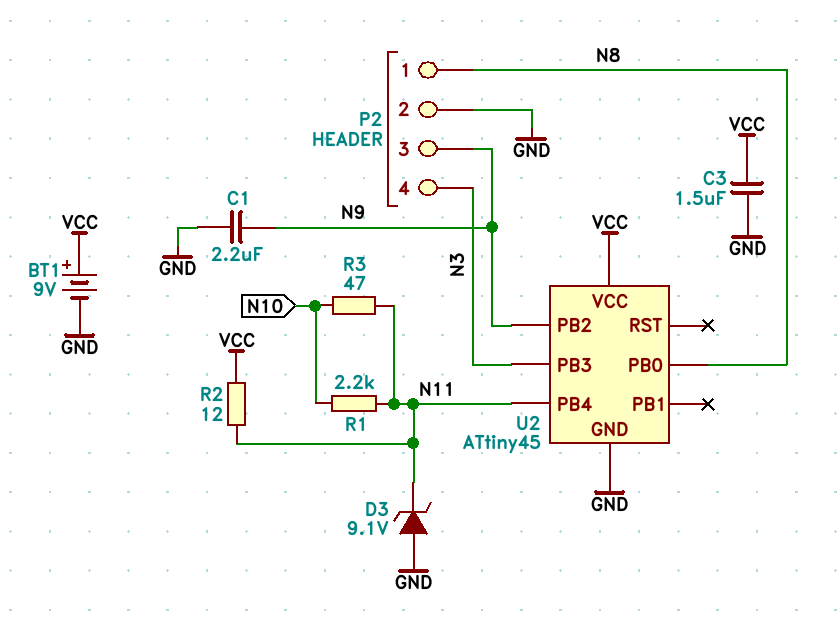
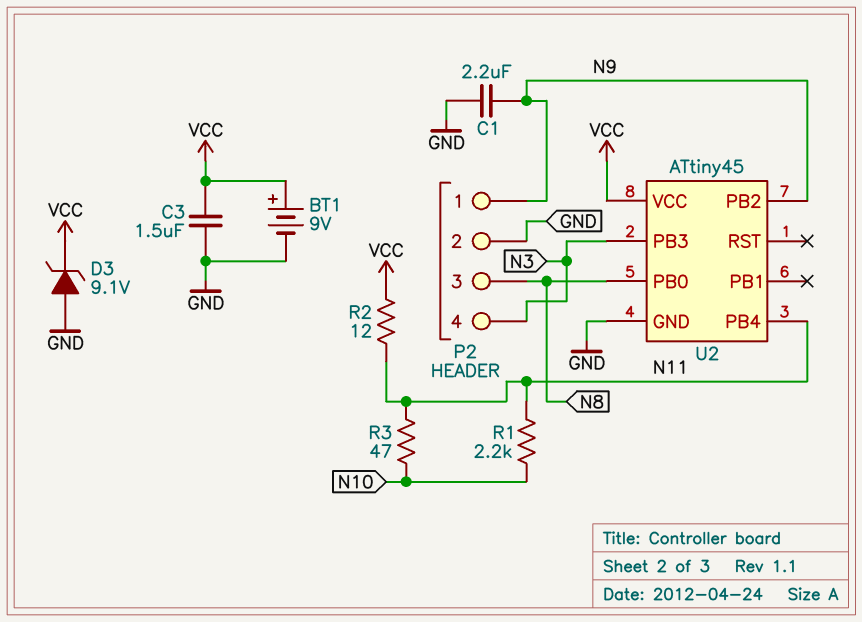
D3: zener 9.1V (A GND, K N11) -> zener 9.1V (A GND, K VCC)
P2 pin 1: N8 -> N9
P2 pin 3: N9 -> N8

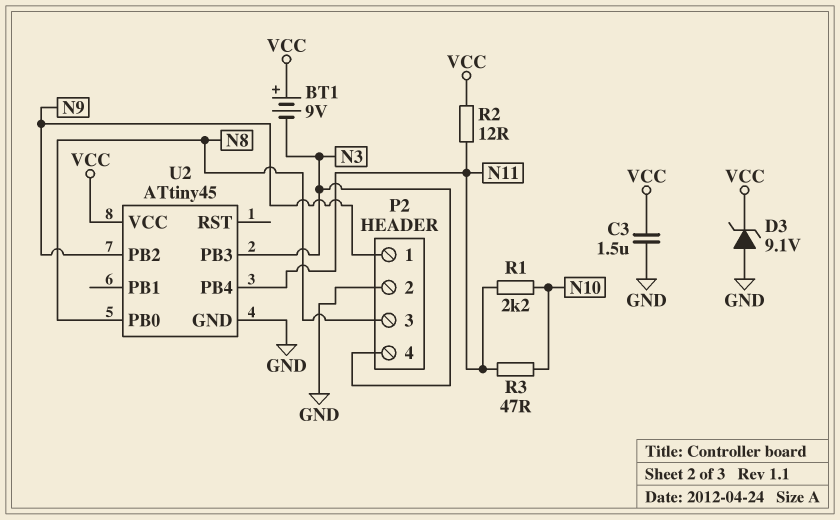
BT1: 9V (plus VCC, minus GND) -> 9V (plus VCC, minus N3)
C1: 2.2uF (GND, N9) -> none

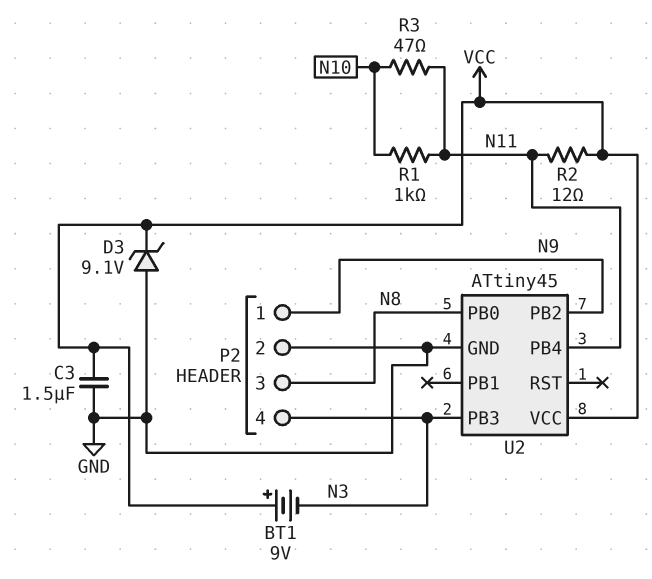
R1: 2.2k (N10, N11) -> 1k (N10, N11)

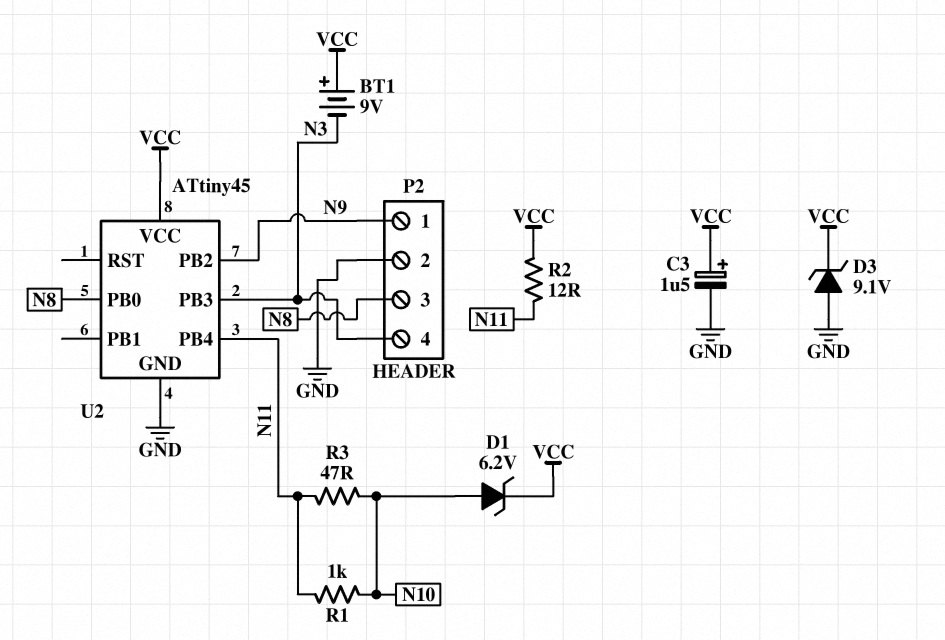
C3: 1.5uF (GND, VCC) -> 1.5uF (plus VCC, minus GND)
D1: none -> zener 6.2V (A N10, K VCC)

